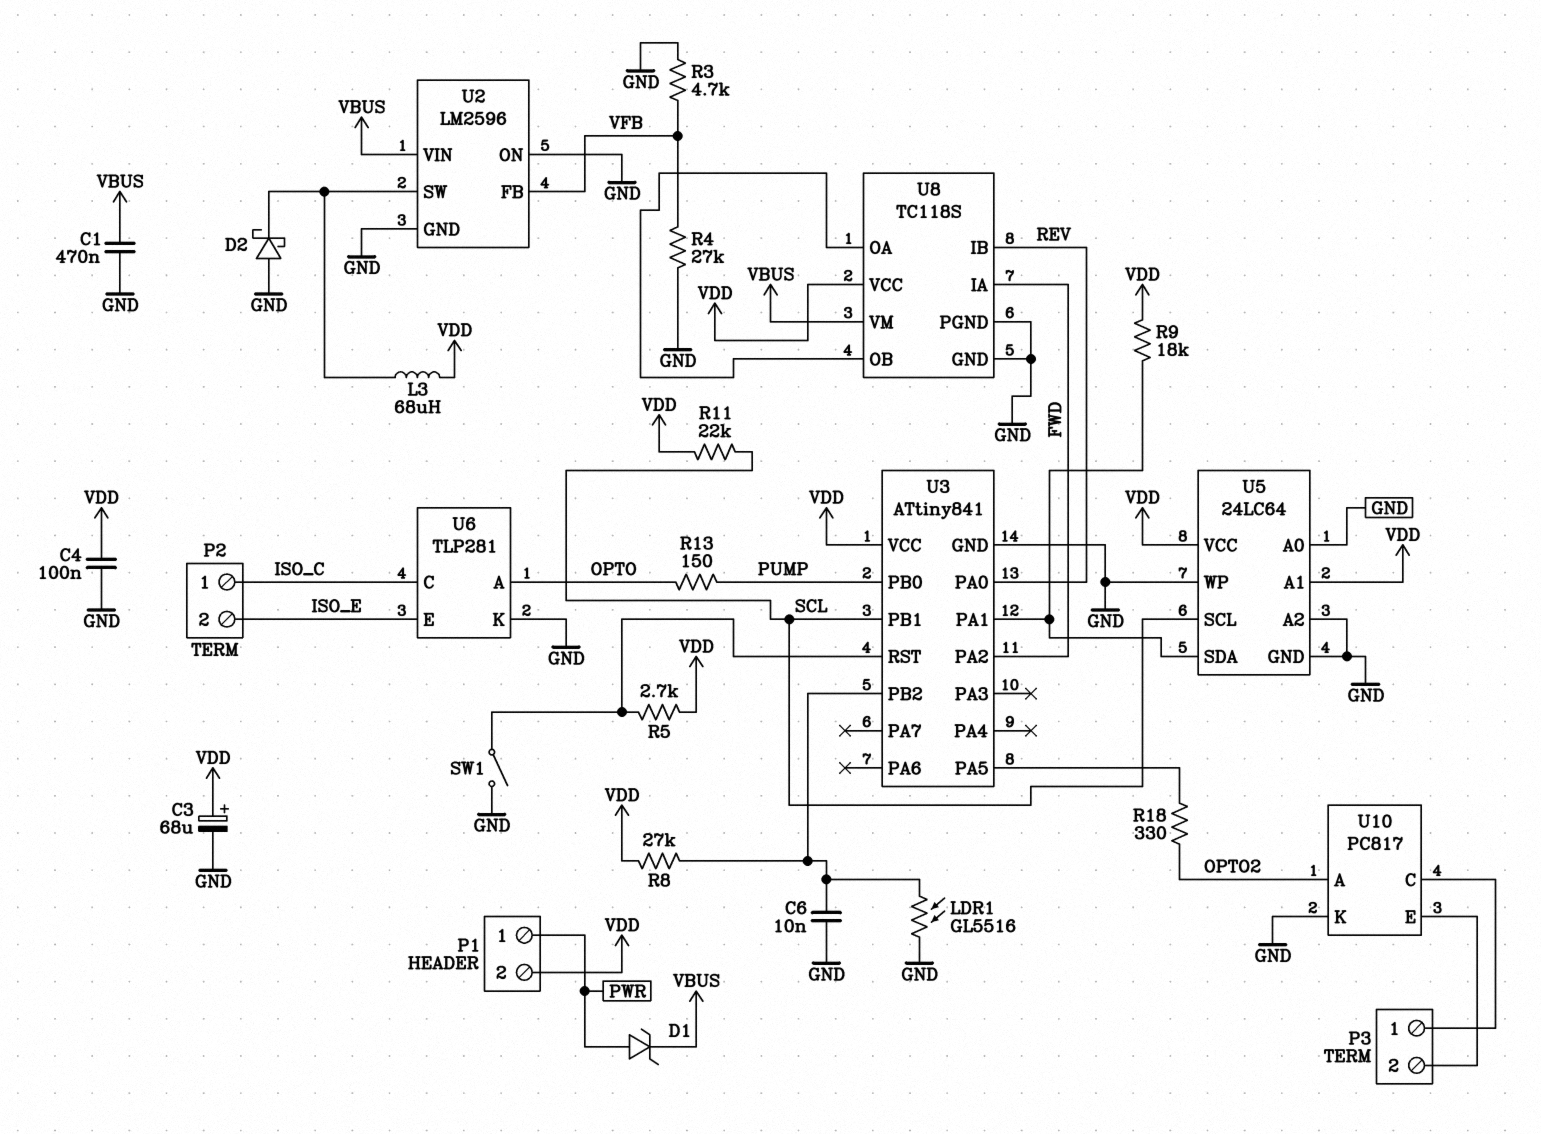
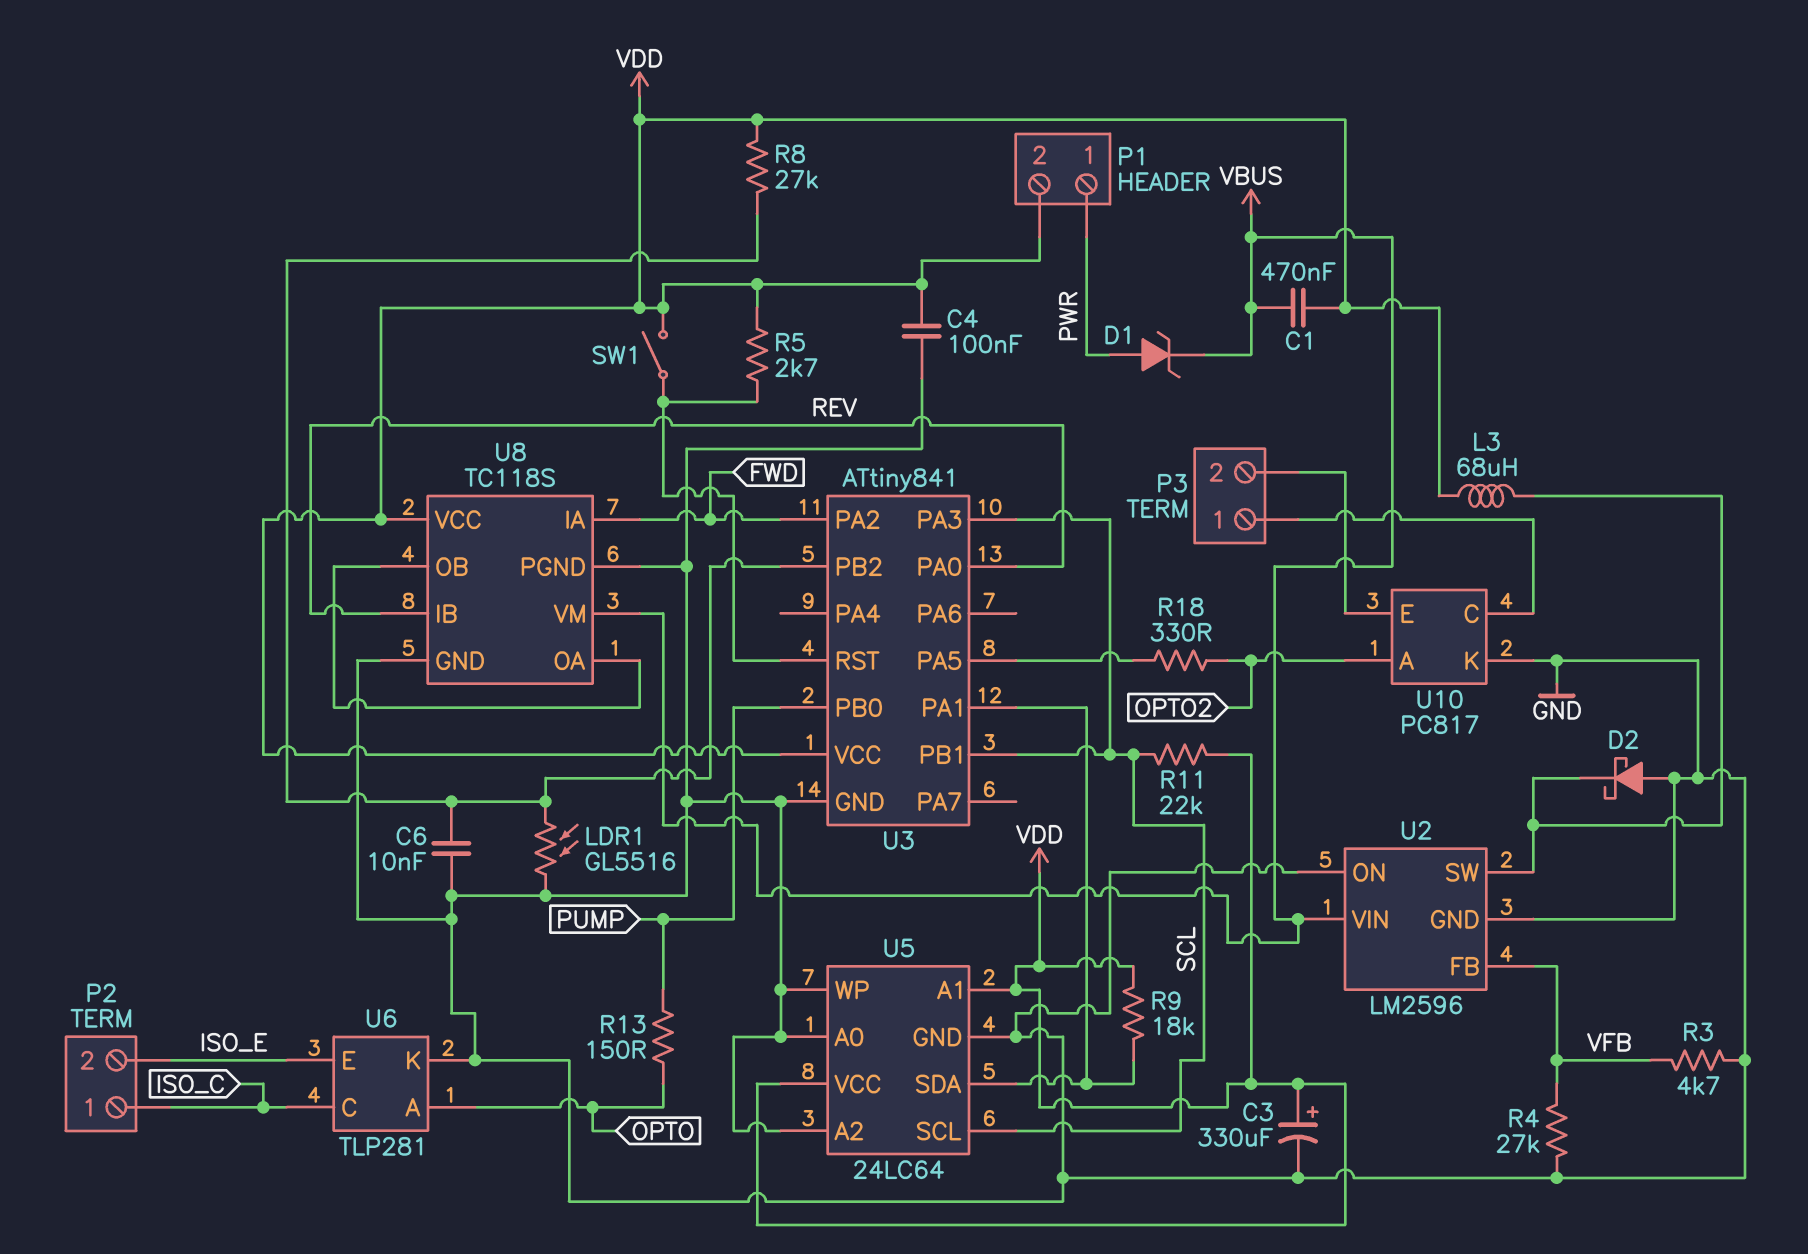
C1: 470nF (GND, VBUS) -> 470nF (VBUS, VDD)
C3: 68uF (plus VDD, minus GND) -> 330uF (plus VDD, minus GND)
SW1: switch (GND, U3/RST) -> switch (U3/RST, VDD)
U3 pin PA3: none -> SCL

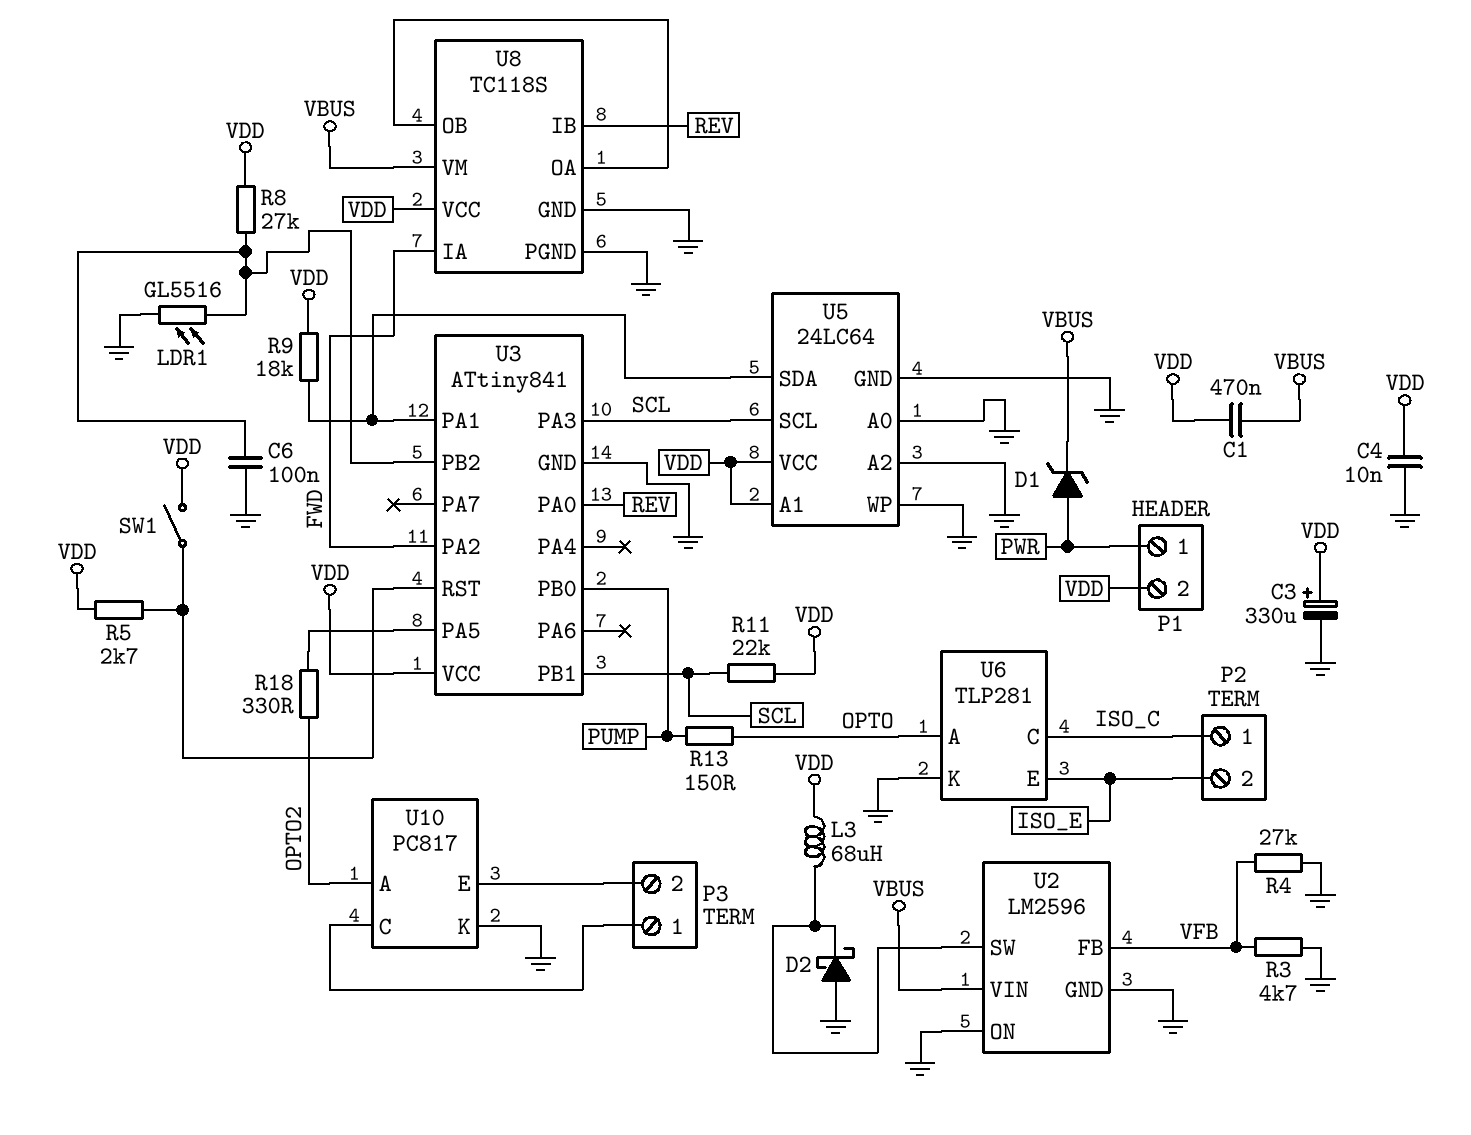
C4: 100nF (GND, VDD) -> 10nF (GND, VDD)
C6: 10nF (GND, U3/PB2) -> 100nF (GND, U3/PB2)

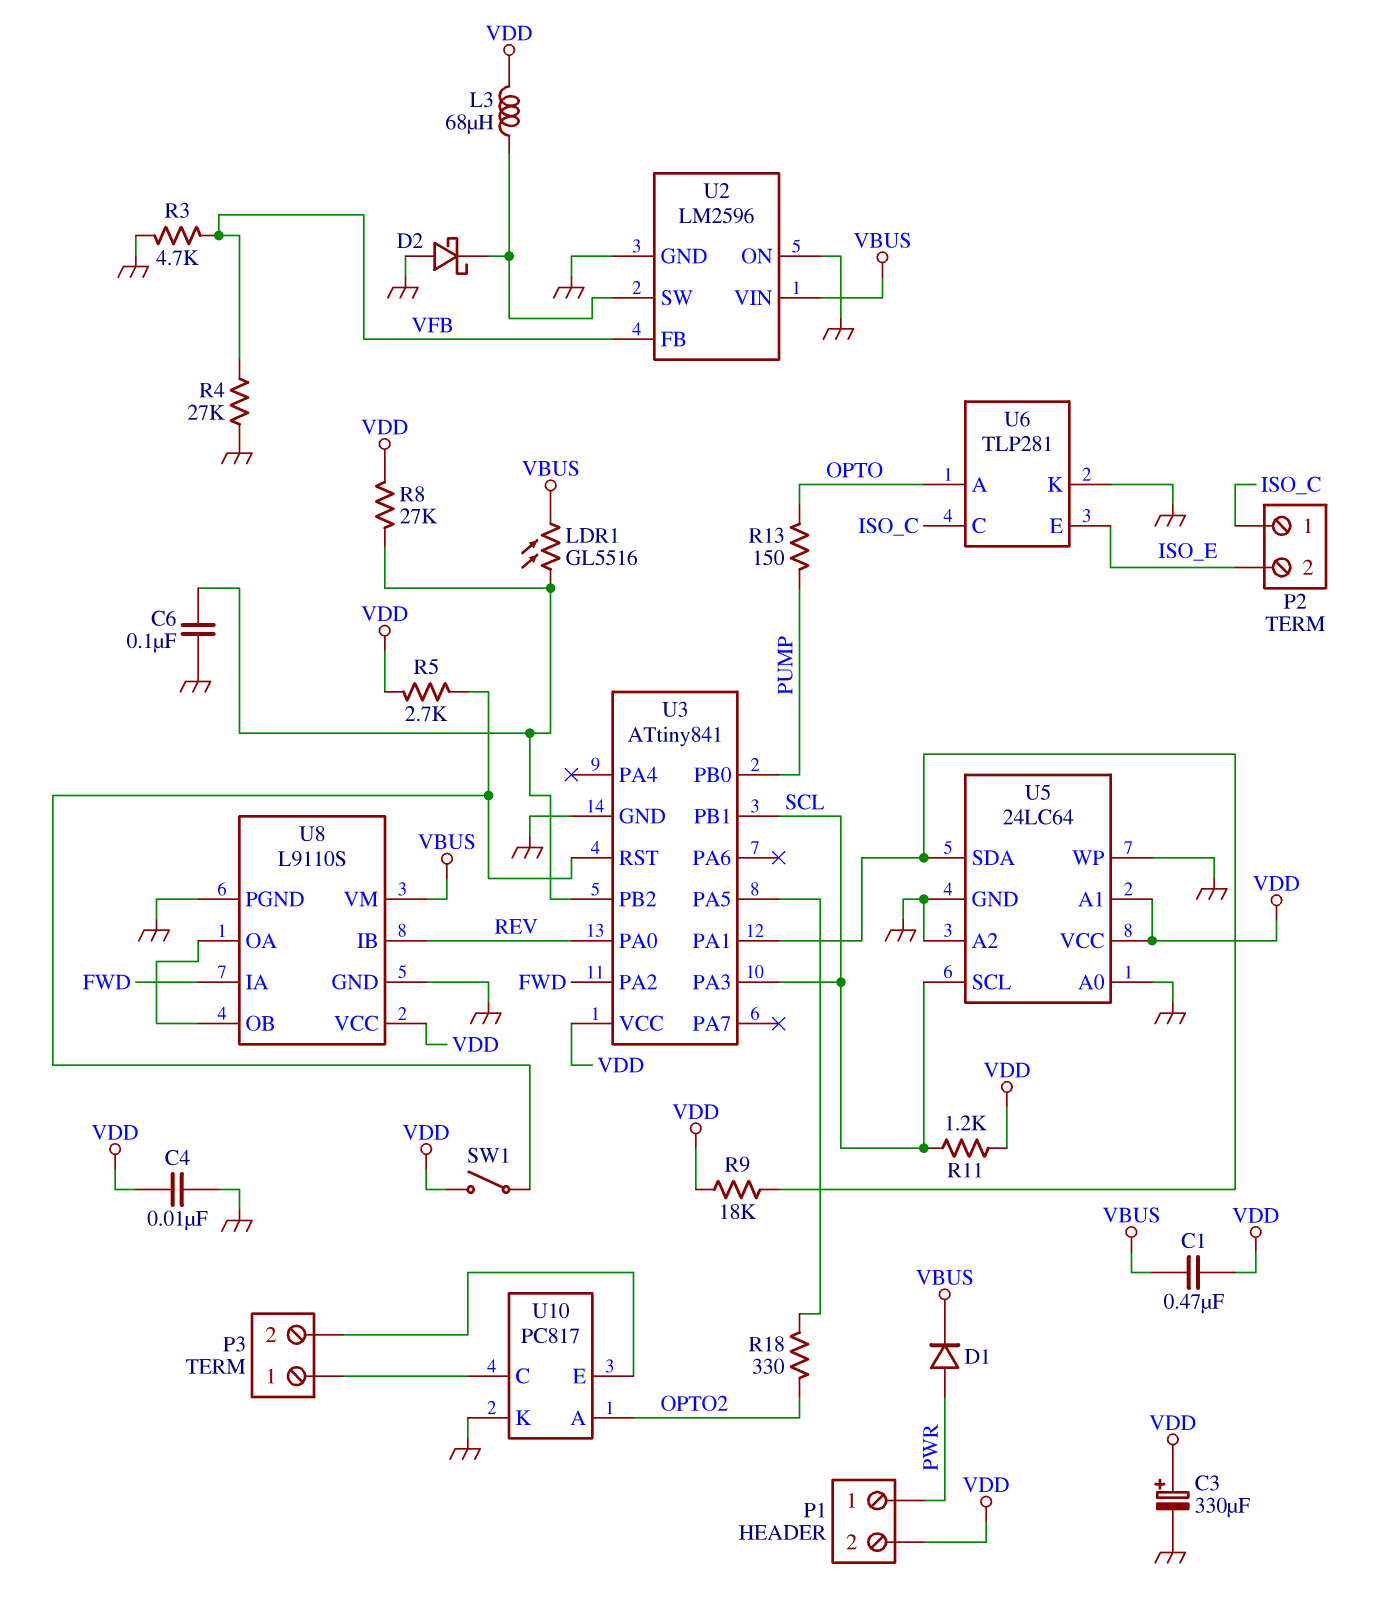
D1: zener (A PWR, K VBUS) -> diode (A PWR, K VBUS)
LDR1: GL5516 (GND, U3/PB2) -> GL5516 (U3/PB2, VBUS)
R11: 22k (SCL, VDD) -> 1.2k (SCL, VDD)
U8: TC118S -> L9110S

